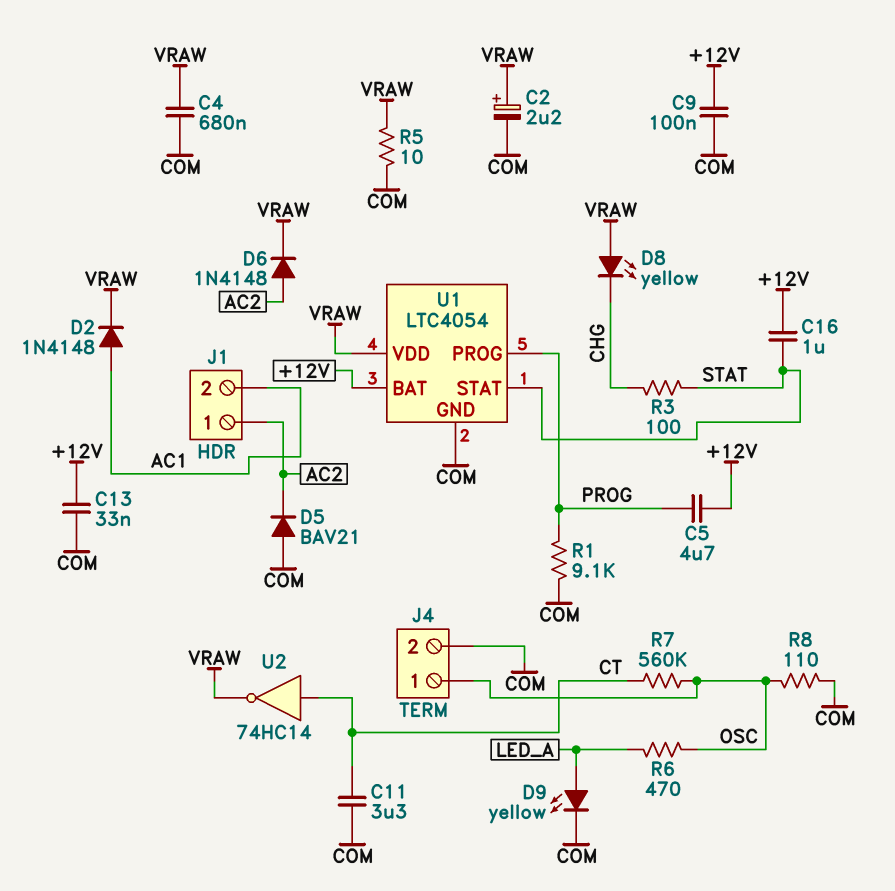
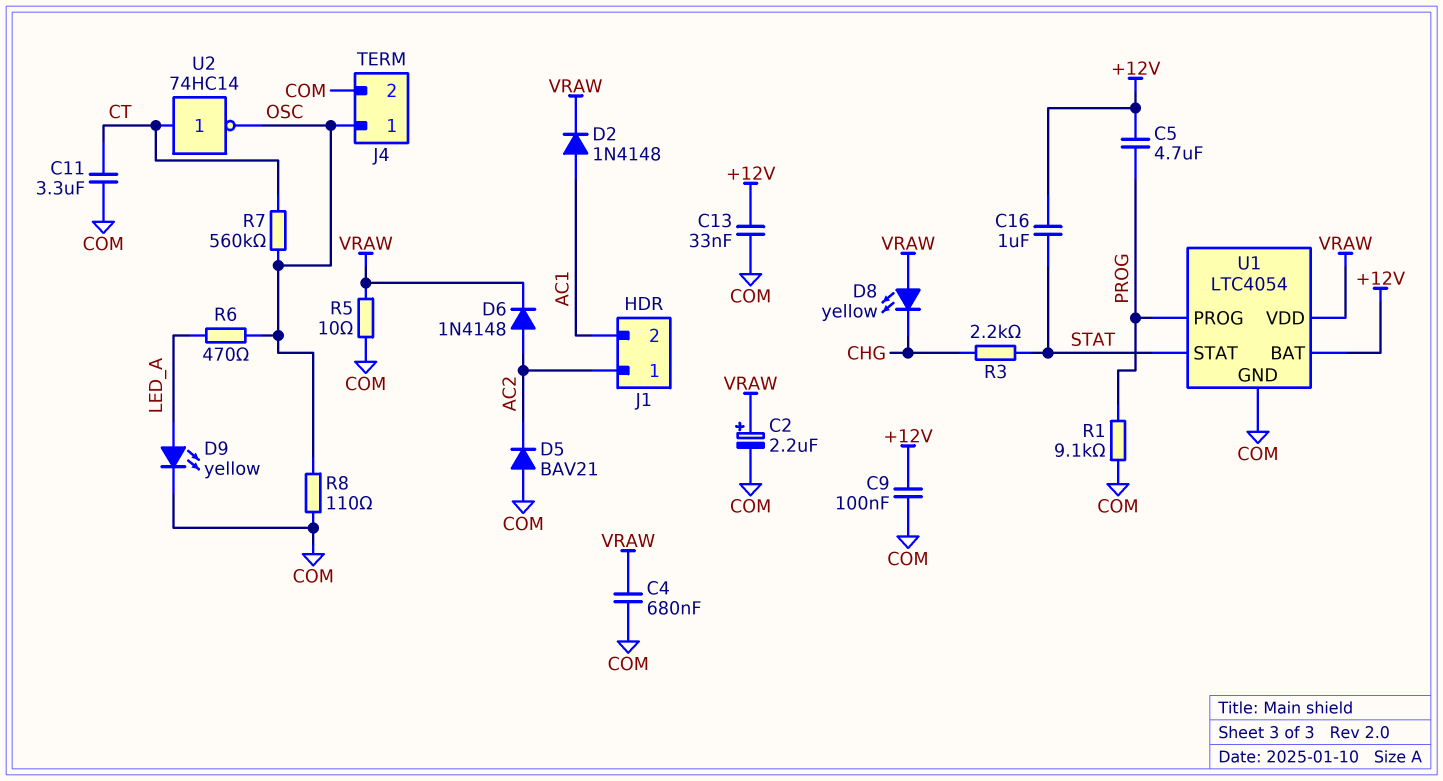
R3: 100 (CHG, STAT) -> 2.2k (CHG, STAT)
U2: NOT 74HC14 (in CT, out VRAW) -> NOT 74HC14 (in CT, out OSC)

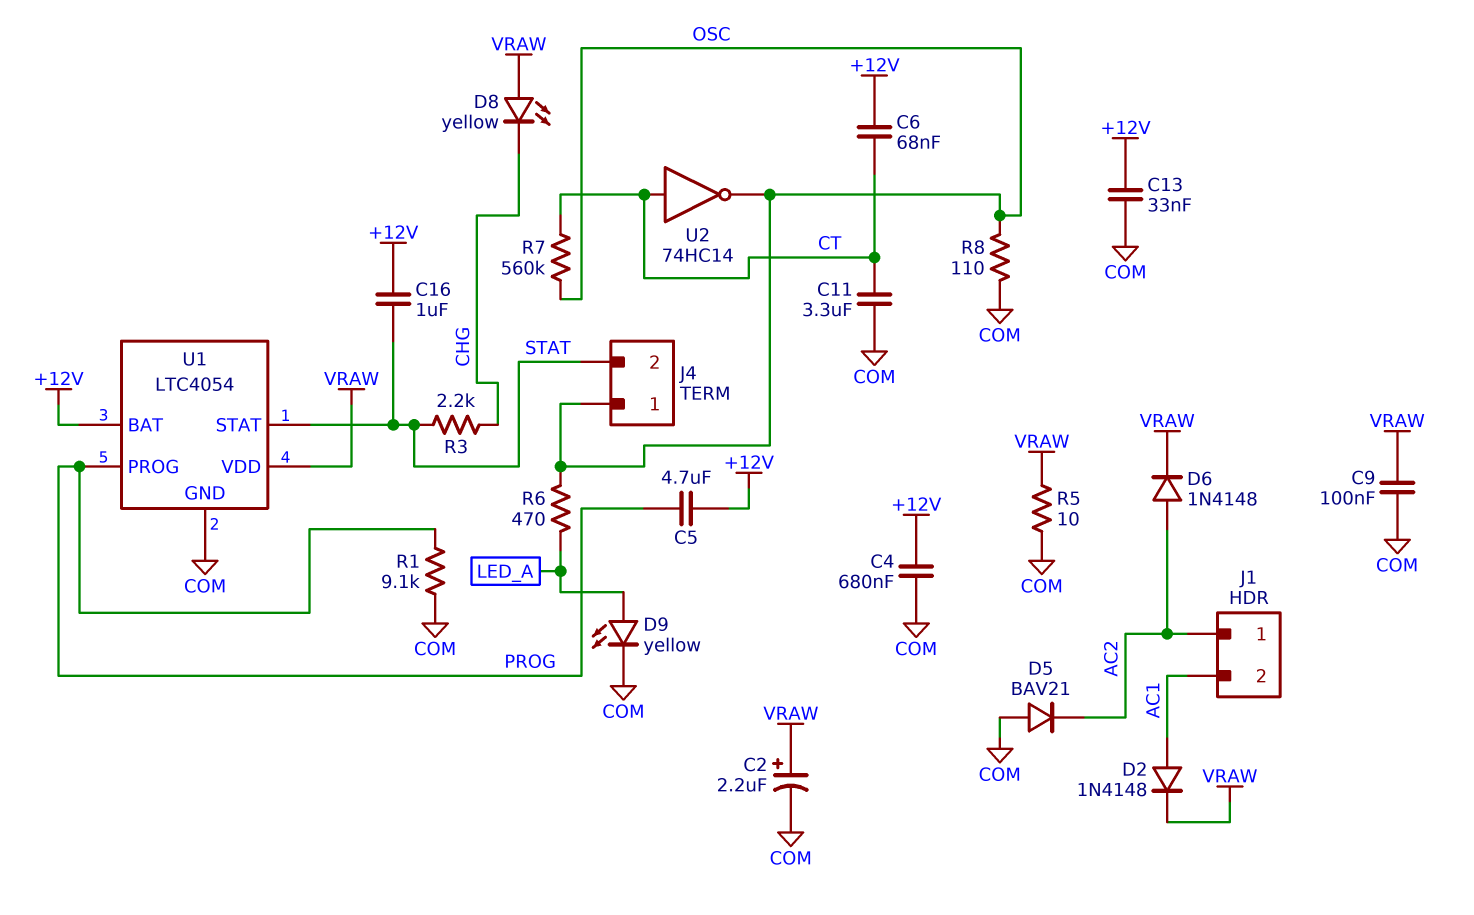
C4: 680nF (COM, VRAW) -> 680nF (+12V, COM)
C6: none -> 68nF (+12V, CT)
C9: 100nF (+12V, COM) -> 100nF (COM, VRAW)
J4 pin 2: COM -> STAT

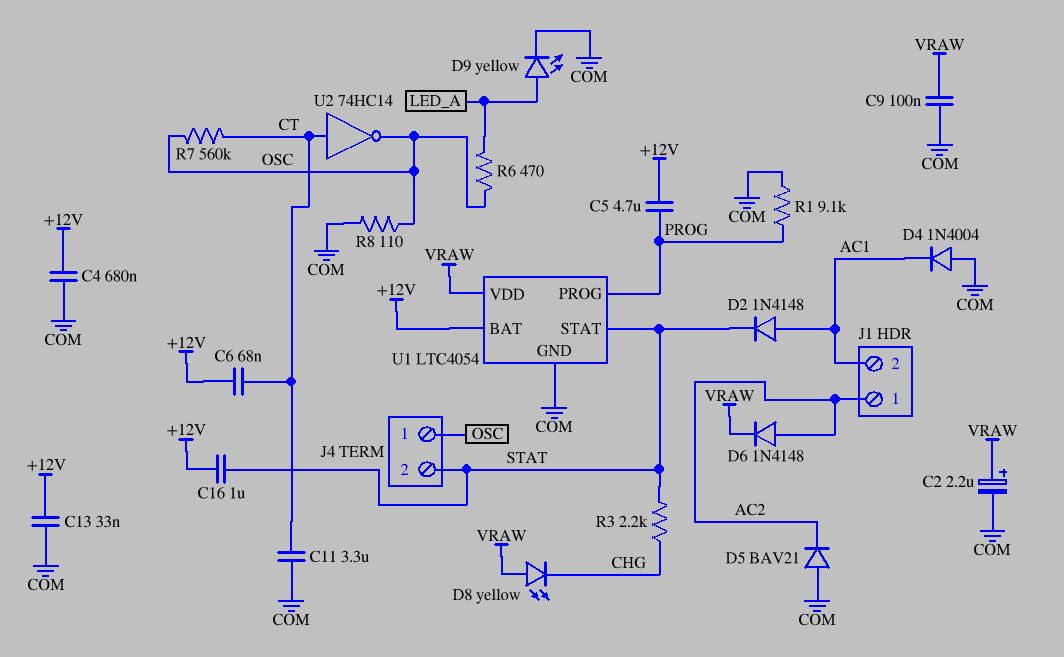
D2: diode 1N4148 (A AC1, K VRAW) -> diode 1N4148 (A AC1, K STAT)
D4: none -> diode 1N4004 (A COM, K AC1)
R5: 10 (COM, VRAW) -> none

